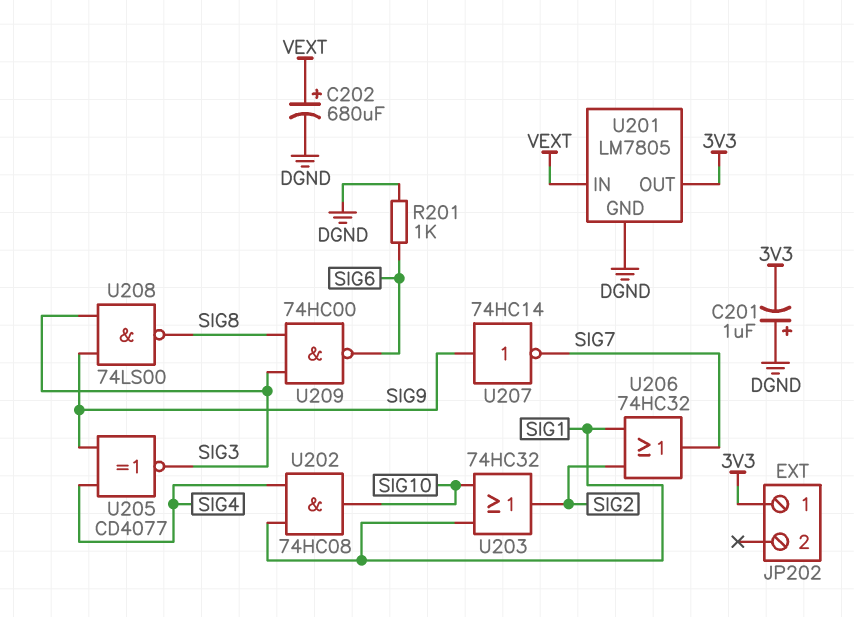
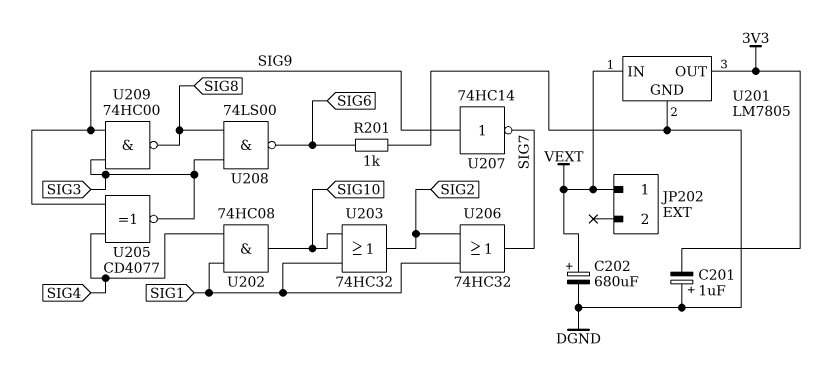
JP202 pin 1: 3V3 -> VEXT
U208: NAND 74LS00 (in SIG3, in SIG9, out SIG8) -> NAND 74LS00 (in SIG3, in SIG8, out SIG6)
U209: NAND 74HC00 (in SIG3, in SIG8, out SIG6) -> NAND 74HC00 (in SIG3, in SIG9, out SIG8)

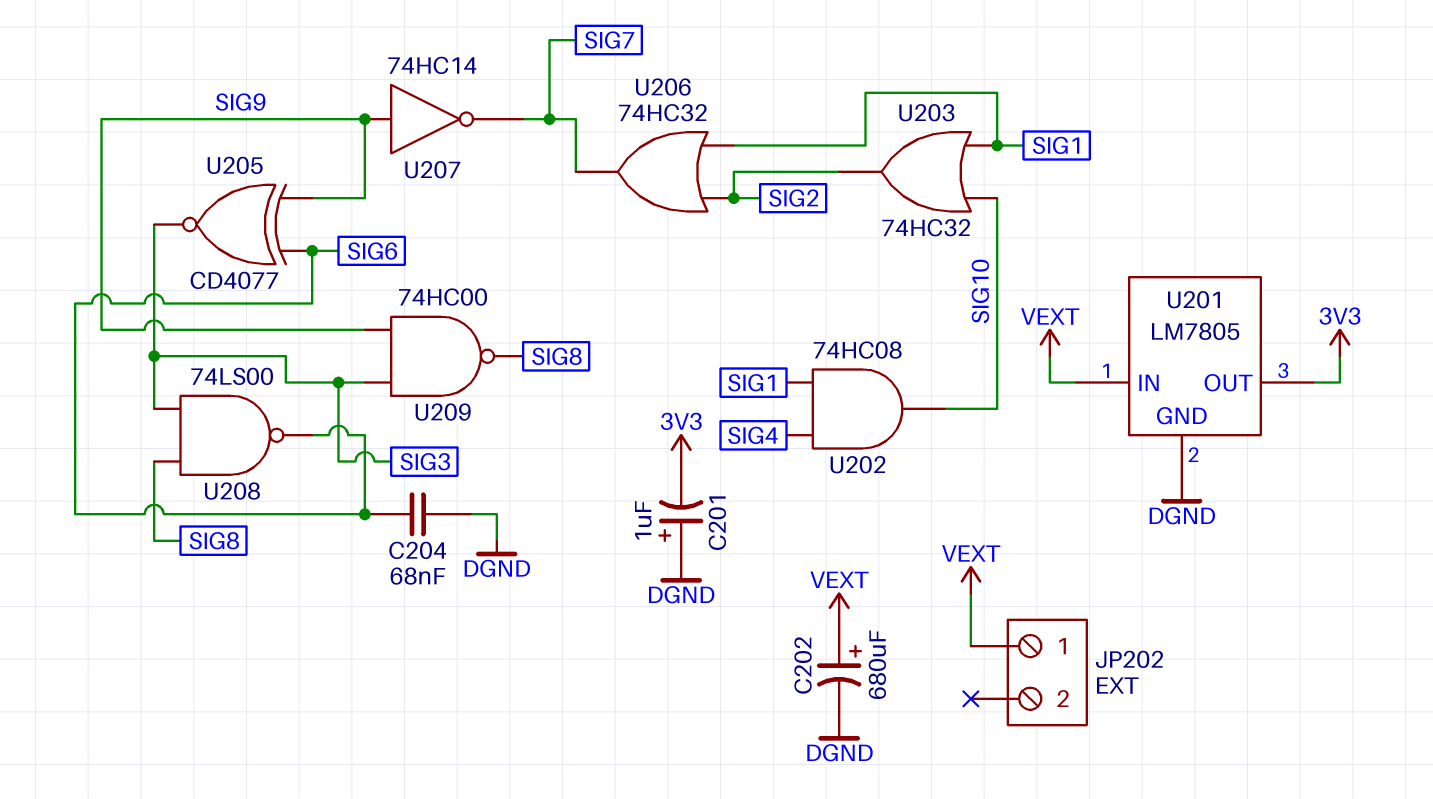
C204: none -> 68nF (DGND, SIG6)
R201: 1k (DGND, SIG6) -> none
U205: XNOR CD4077 (in SIG4, in SIG9, out SIG3) -> XNOR CD4077 (in SIG6, in SIG9, out SIG3)

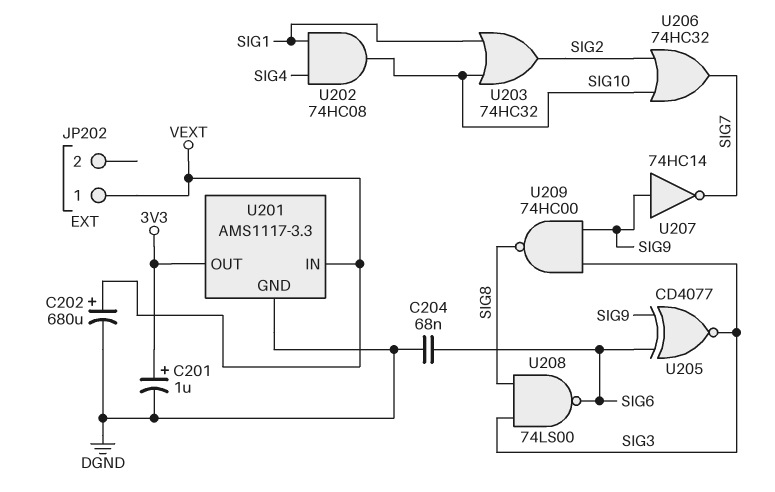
C201: 1uF (plus DGND, minus 3V3) -> 1uF (plus 3V3, minus DGND)
U201: LM7805 -> AMS1117-3.3
U206: OR 74HC32 (in SIG1, in SIG2, out SIG7) -> OR 74HC32 (in SIG2, in SIG10, out SIG7)

